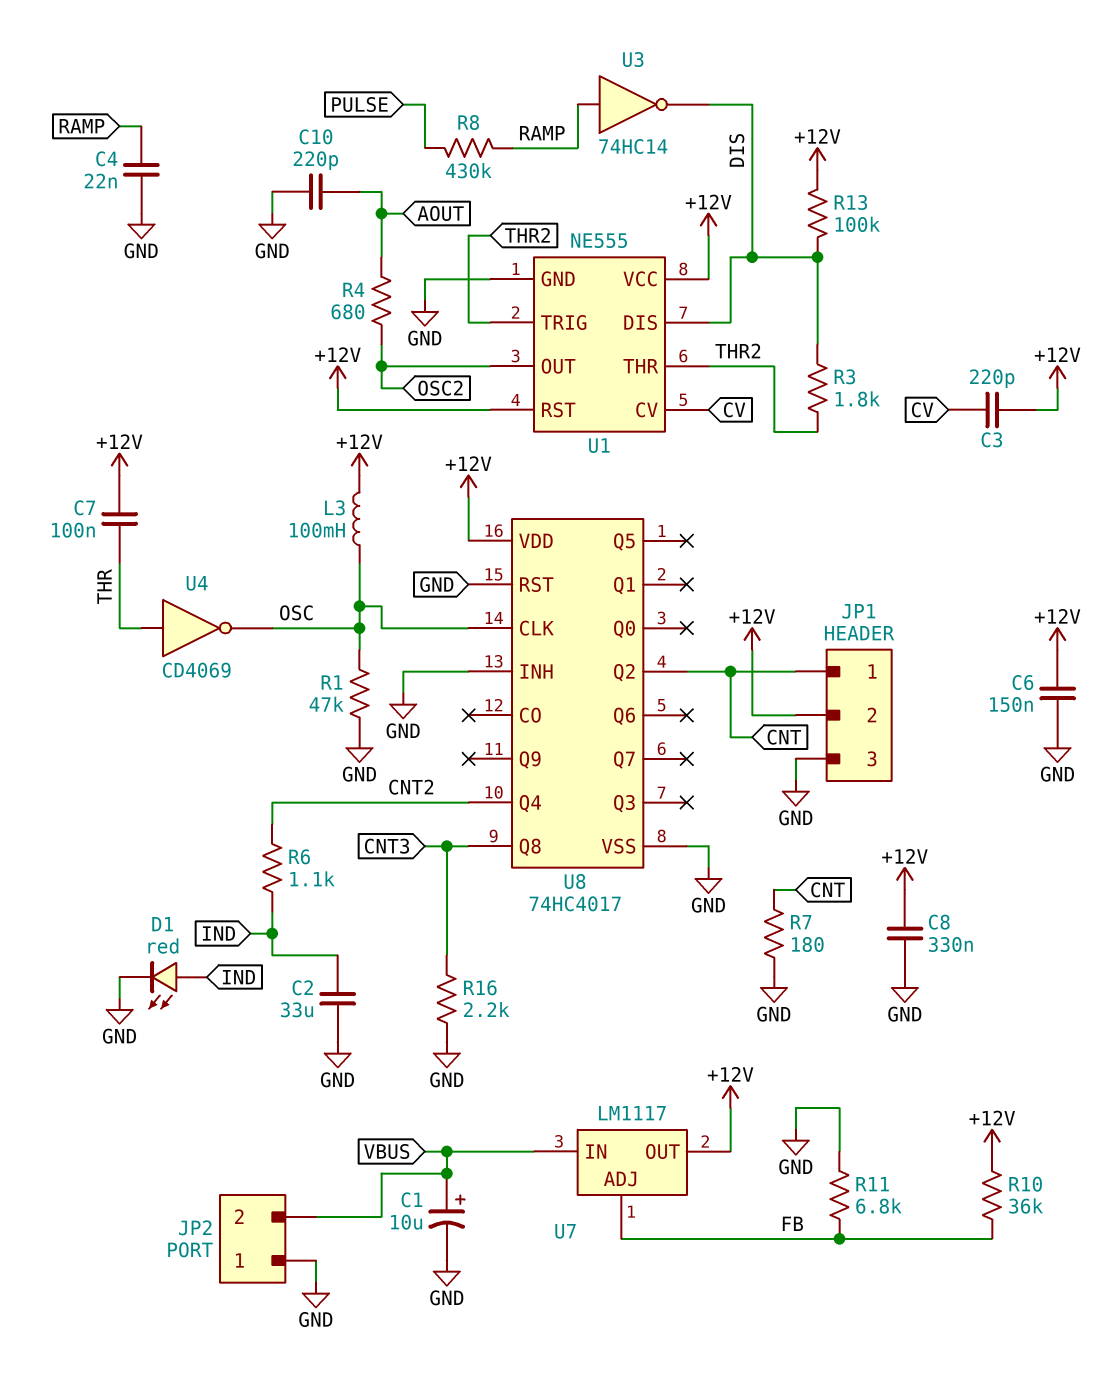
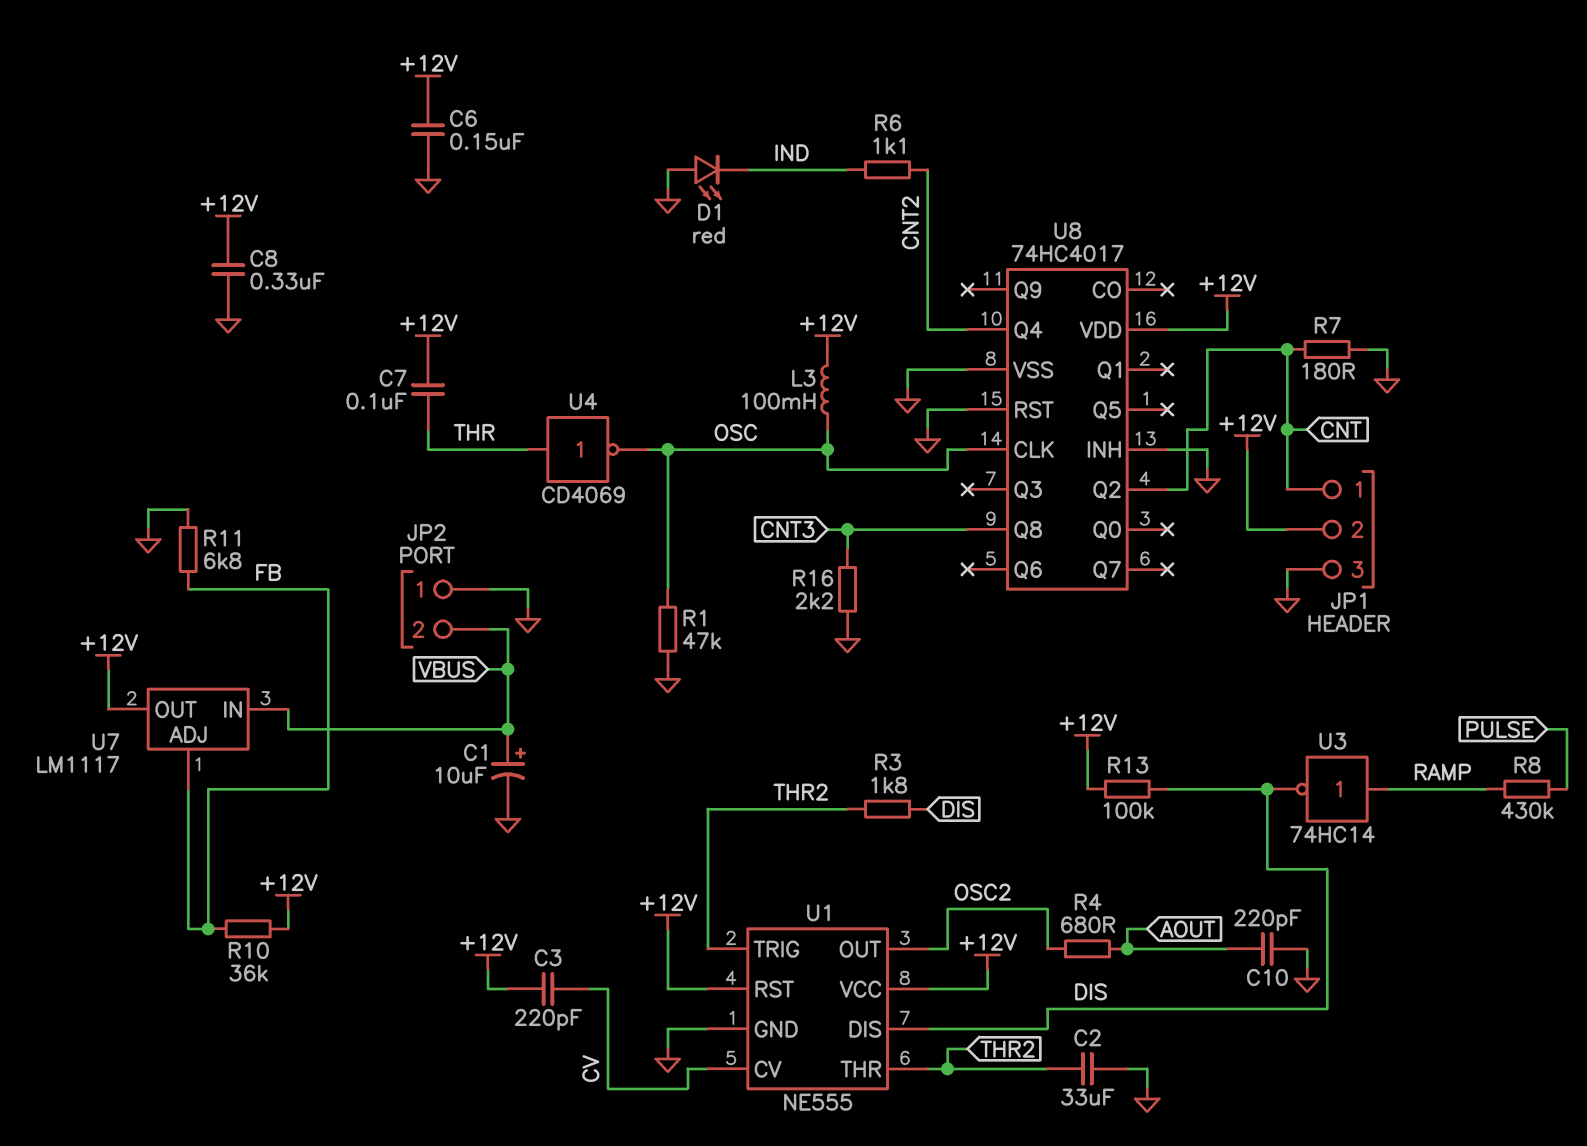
C2: 33uF (GND, IND) -> 33uF (GND, THR2)
C4: 22nF (GND, RAMP) -> none
D1: LED red (A IND, K GND) -> LED red (A GND, K IND)

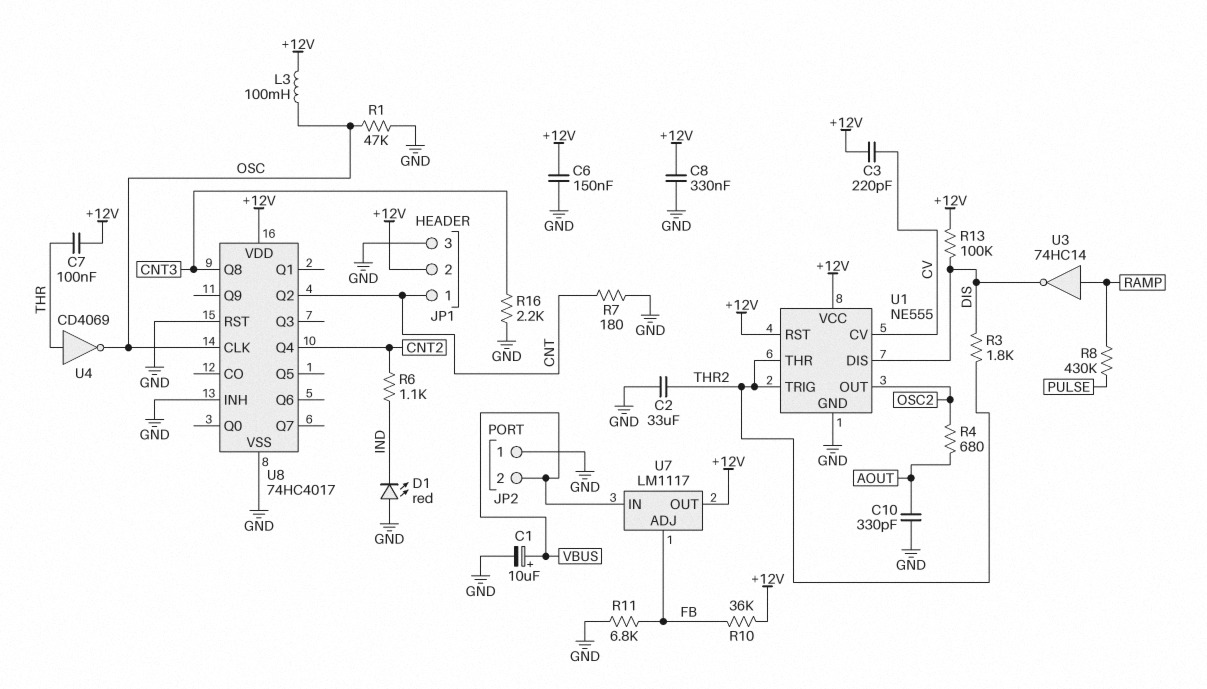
C10: 220pF (AOUT, GND) -> 330pF (AOUT, GND)

